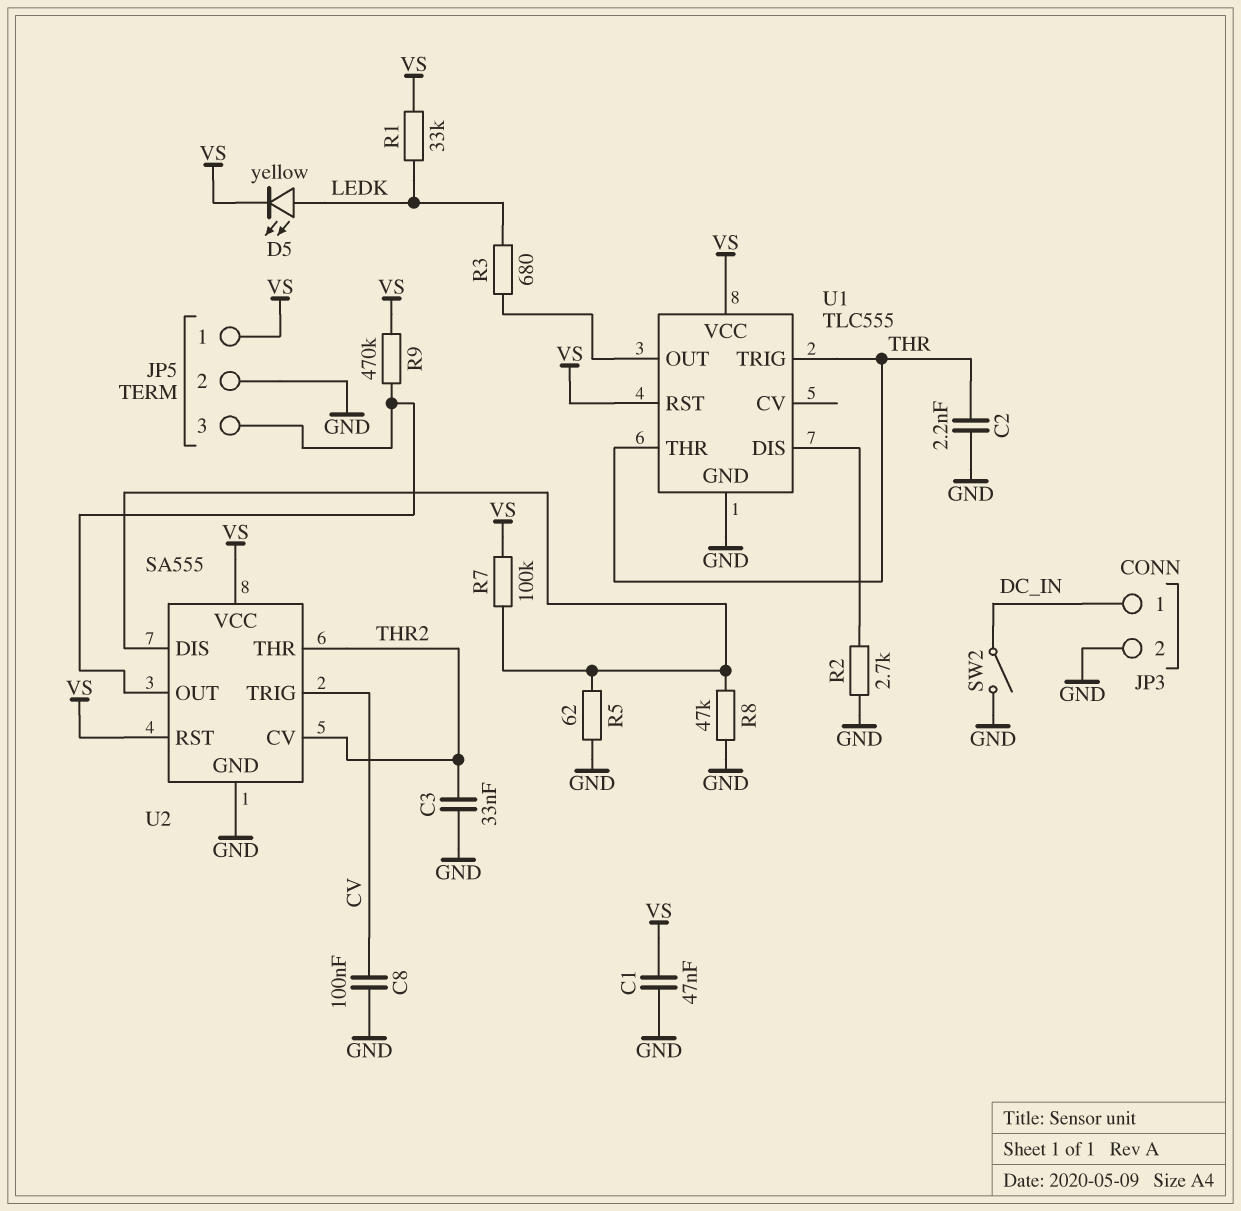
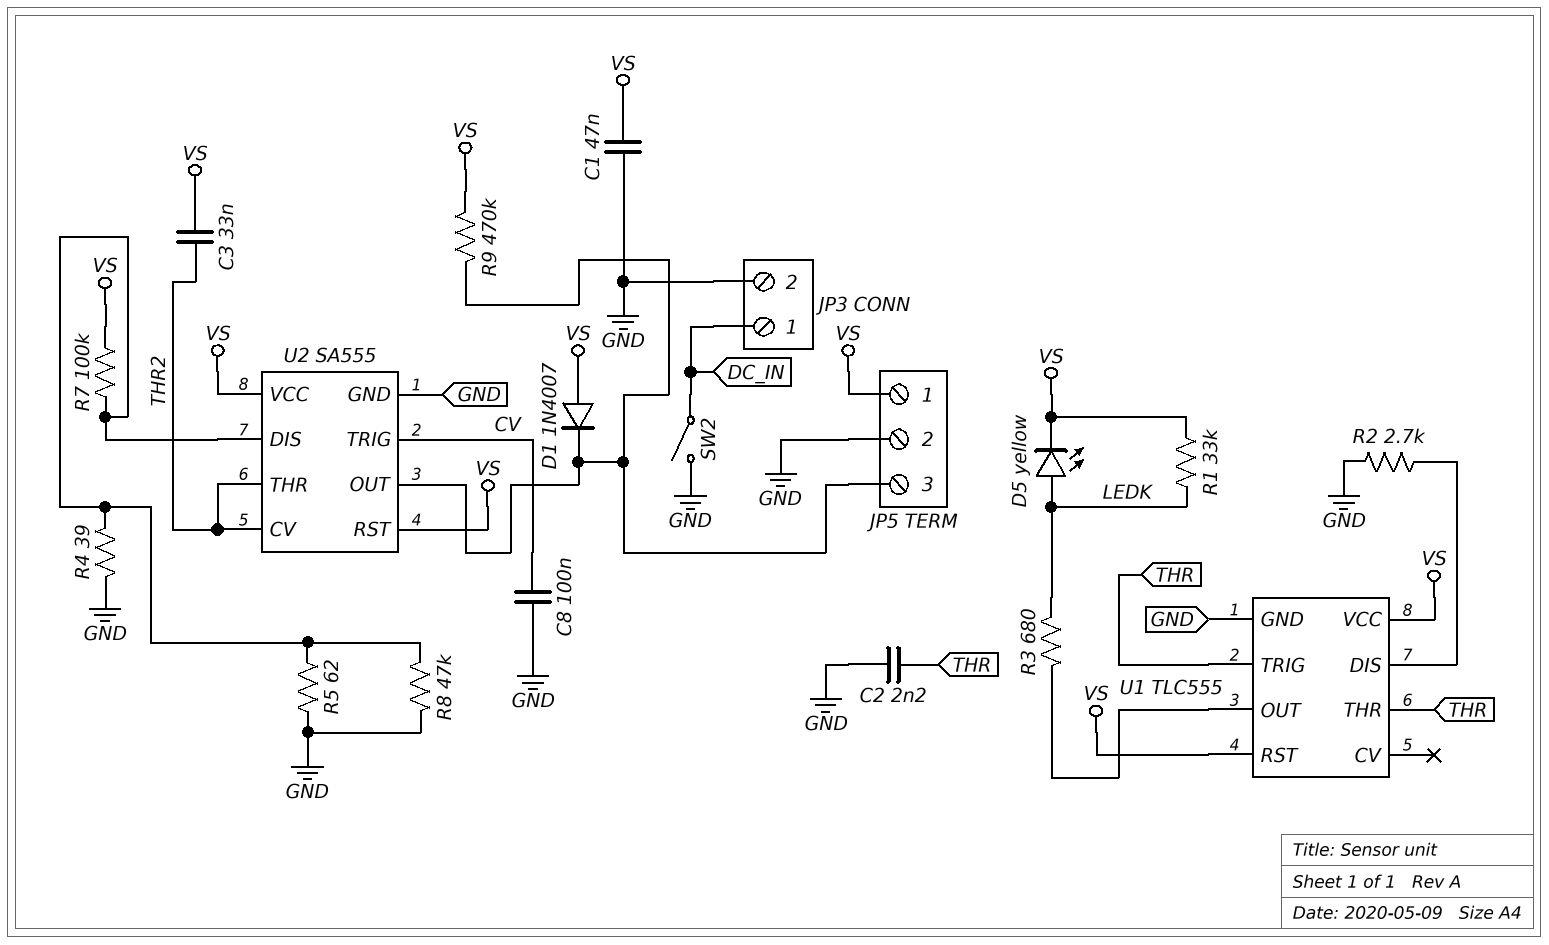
C3: 33nF (GND, THR2) -> 33nF (THR2, VS)
D1: none -> diode 1N4007 (A VS, K JP5/3)
R4: none -> 39 (GND, U2/DIS)

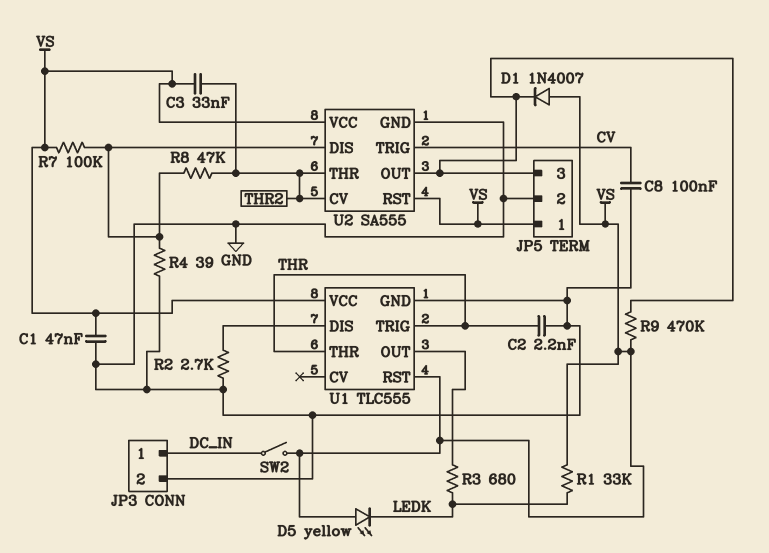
D5: LED yellow (A LEDK, K VS) -> LED yellow (A VS, K LEDK)
R5: 62 (GND, U2/DIS) -> none
R8: 47k (GND, U2/DIS) -> 47k (THR2, U2/DIS)
SW2: switch (DC_IN, GND) -> switch (DC_IN, VS)

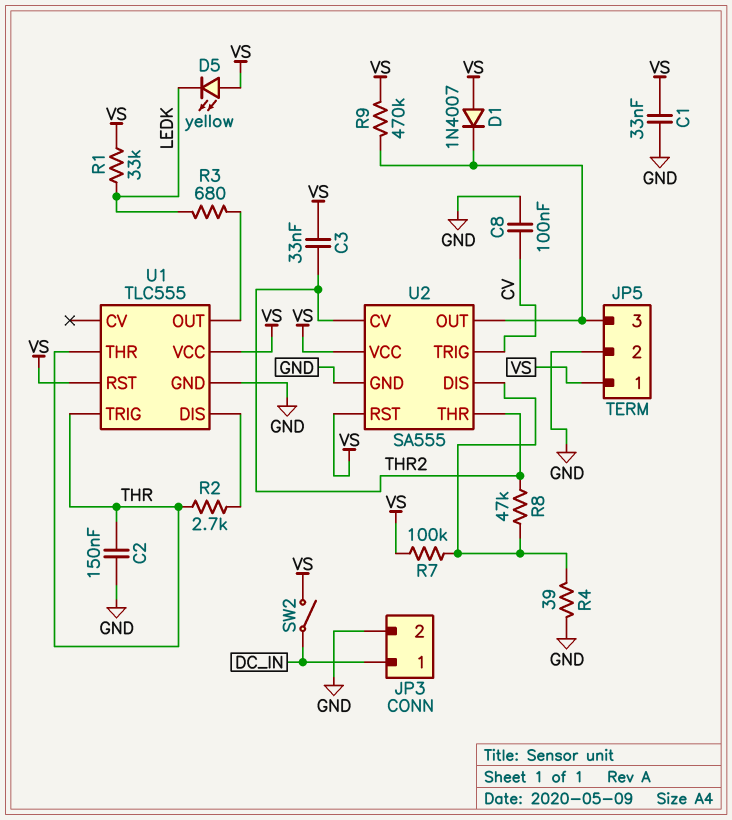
C1: 47nF (GND, VS) -> 33nF (GND, VS)
C2: 2.2nF (GND, THR) -> 150nF (GND, THR)
R2: 2.7k (GND, U1/DIS) -> 2.7k (THR, U1/DIS)

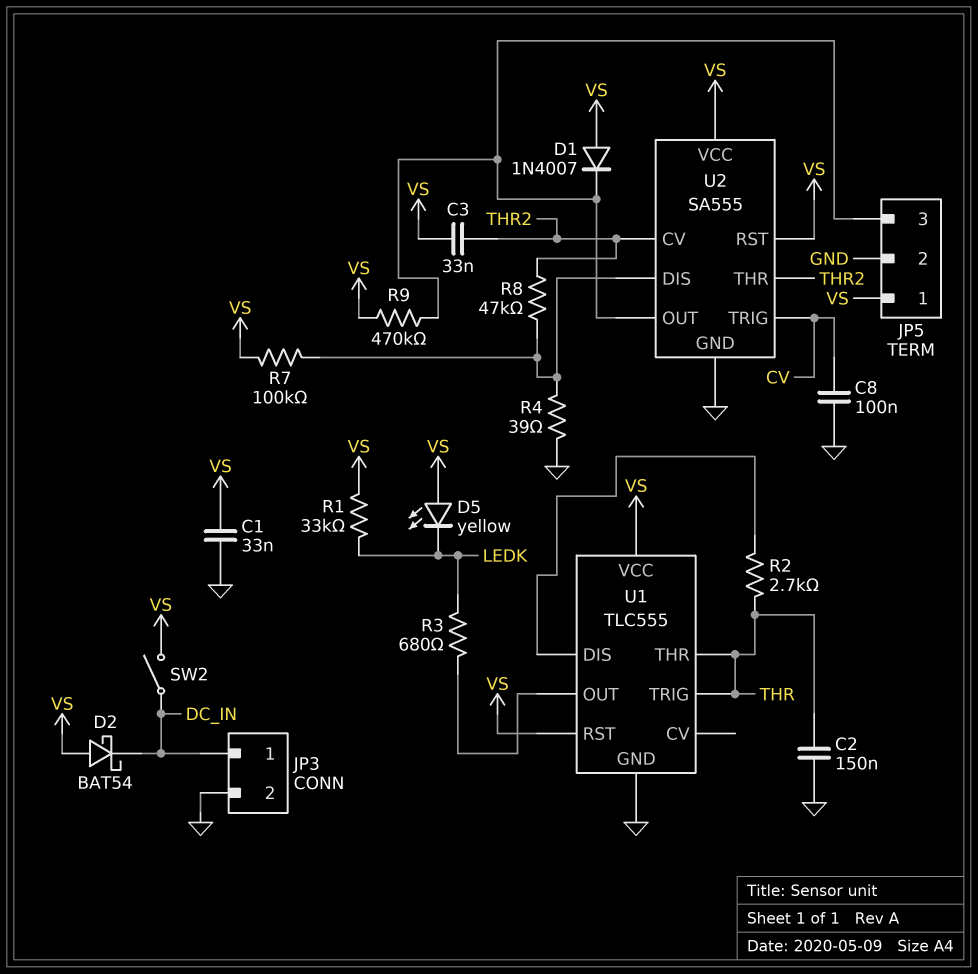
D2: none -> schottky BAT54 (A VS, K DC_IN)

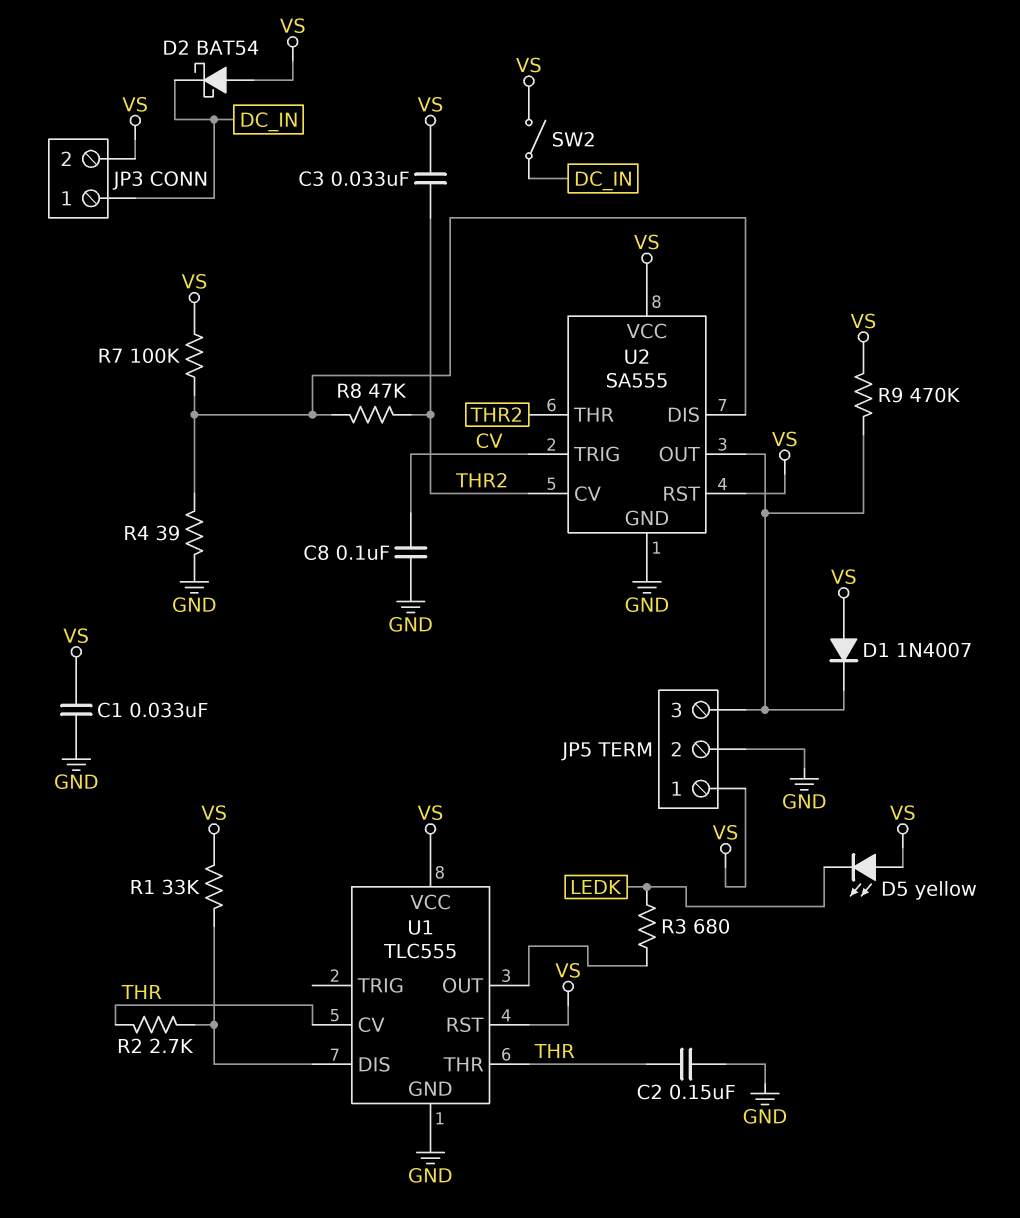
JP3 pin 2: GND -> VS
R1: 33k (LEDK, VS) -> 33k (U1/DIS, VS)
U1 pin CV: none -> THR
U1 pin TRIG: THR -> none

